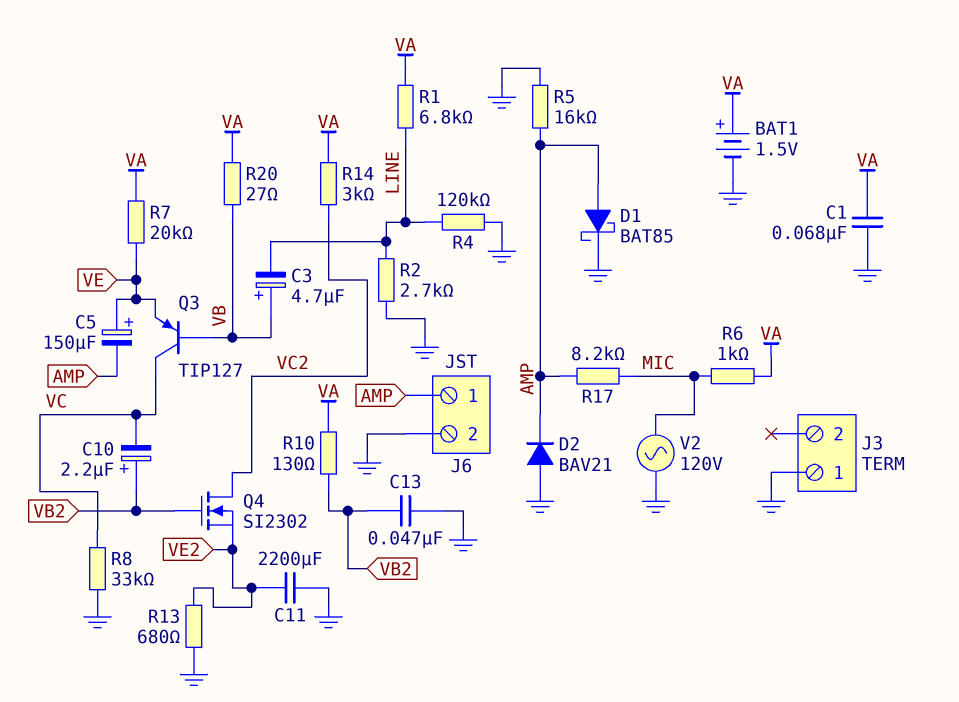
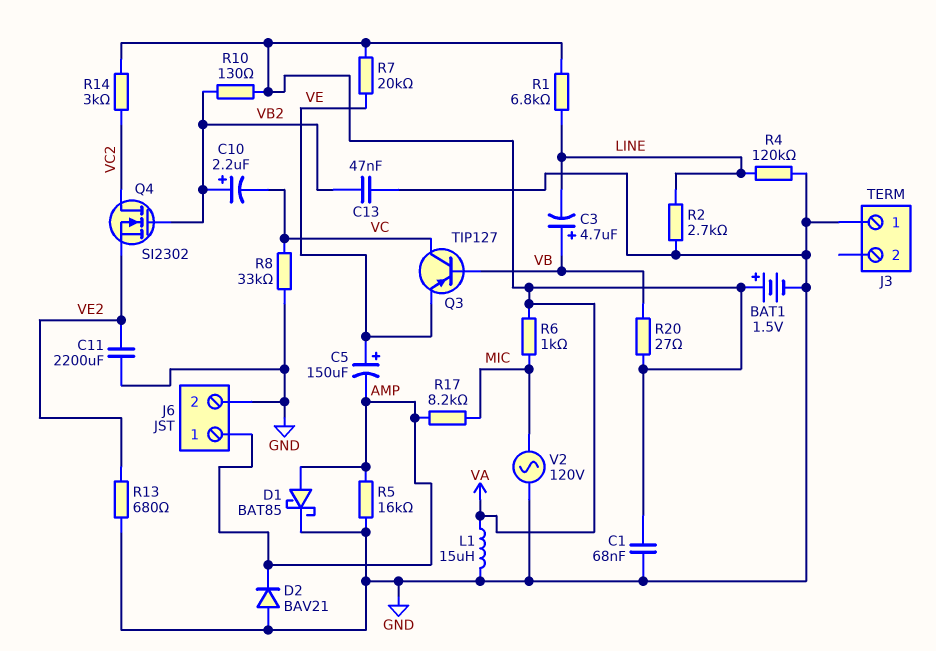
L1: none -> 15uH (GND, VA)

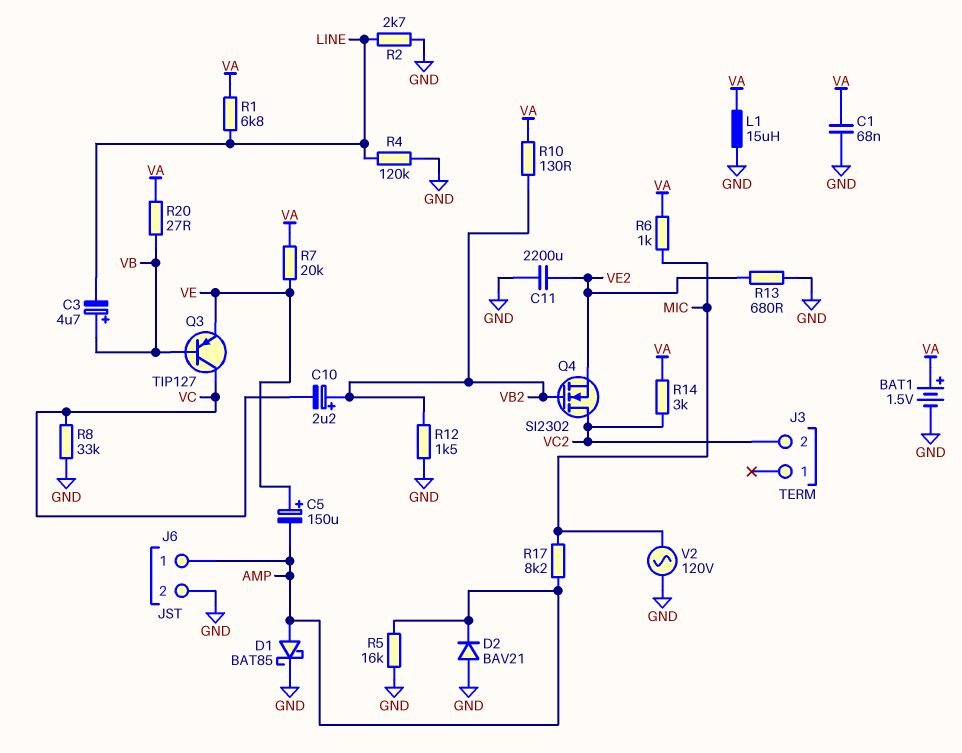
C13: 47nF (GND, VB2) -> none
J3 pin 1: GND -> none
J3 pin 2: none -> VC2
R12: none -> 1.5k (GND, VB2)

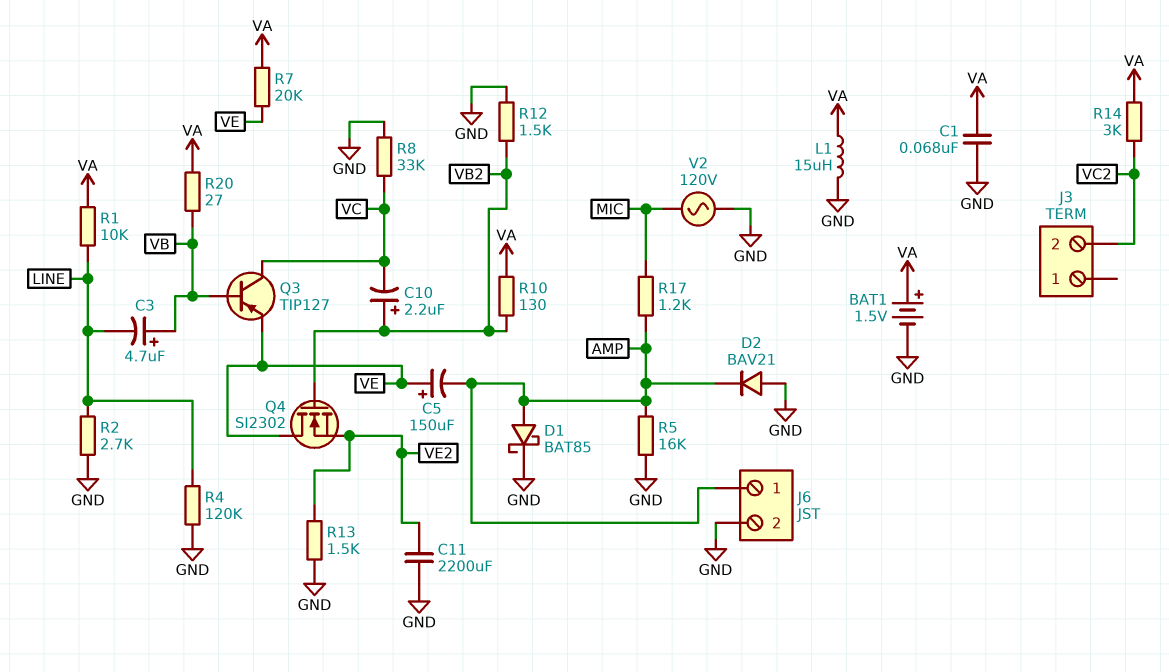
Q4: NMOS SI2302 (G VB2, D VC2, S VE2) -> NMOS SI2302 (G VB2, D VE, S VE2)
R1: 6.8k (LINE, VA) -> 10k (LINE, VA)
R6: 1k (MIC, VA) -> none
R13: 680 (GND, VE2) -> 1.5k (GND, VE2)
R17: 8.2k (AMP, MIC) -> 1.2k (AMP, MIC)

